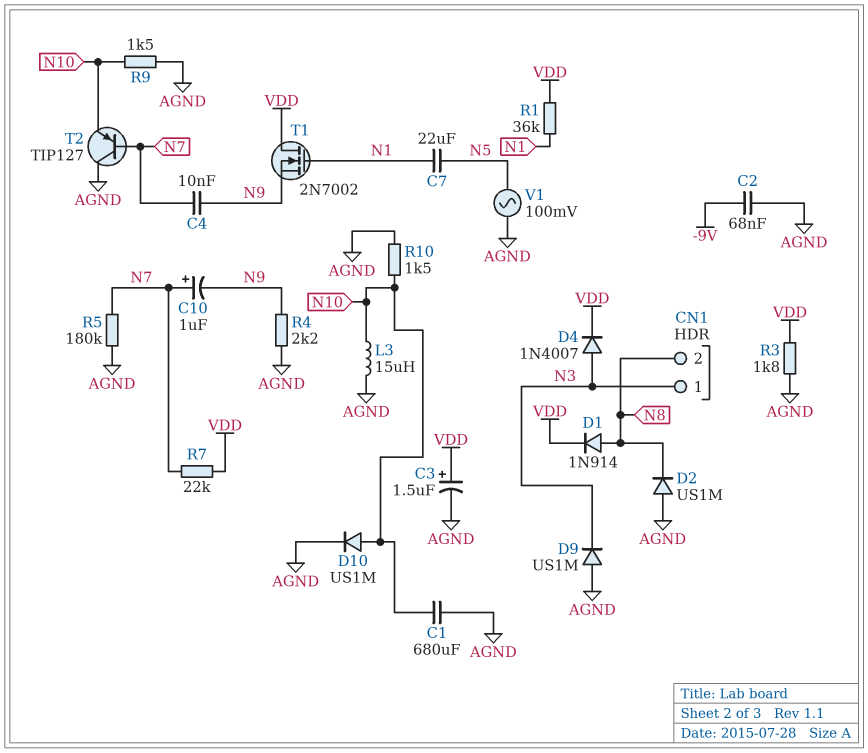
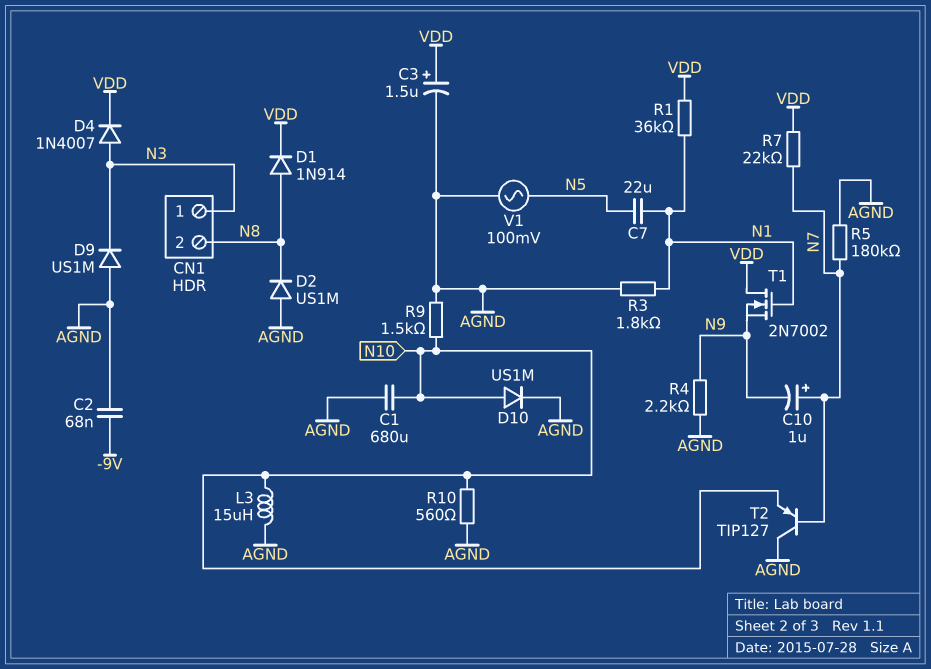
C4: 10nF (N7, N9) -> none
R3: 1.8k (AGND, VDD) -> 1.8k (AGND, N1)
R10: 1.5k (AGND, N10) -> 560 (AGND, N10)

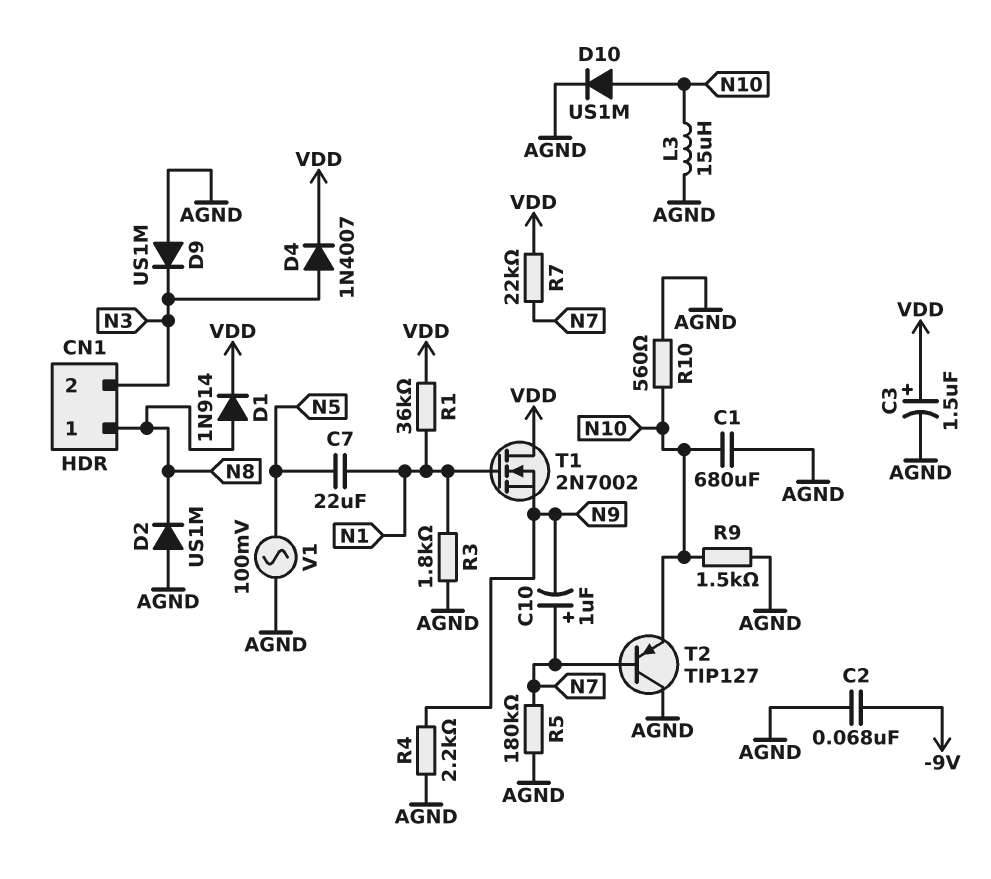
CN1 pin 1: N3 -> N8
CN1 pin 2: N8 -> N3

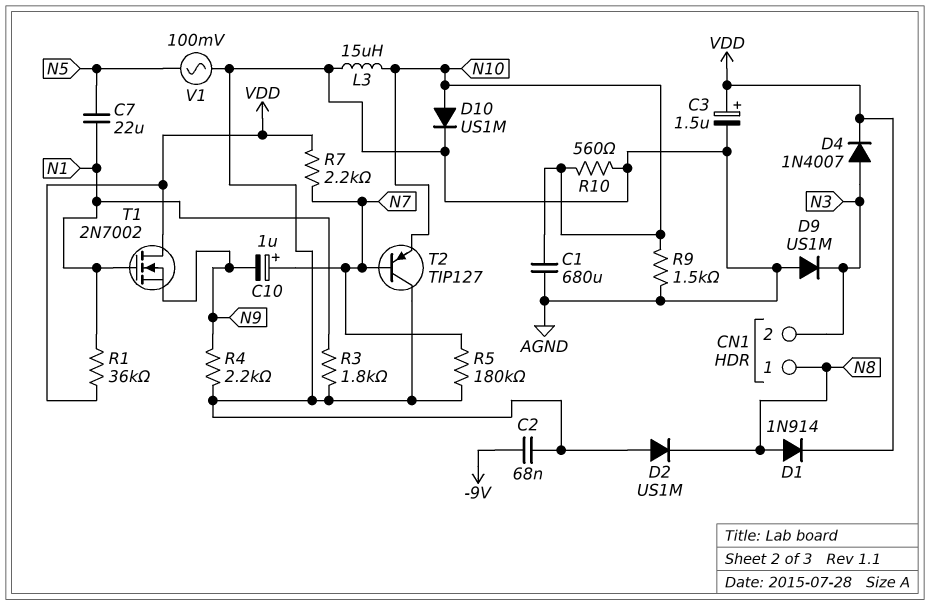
R7: 22k (N7, VDD) -> 2.2k (N7, VDD)

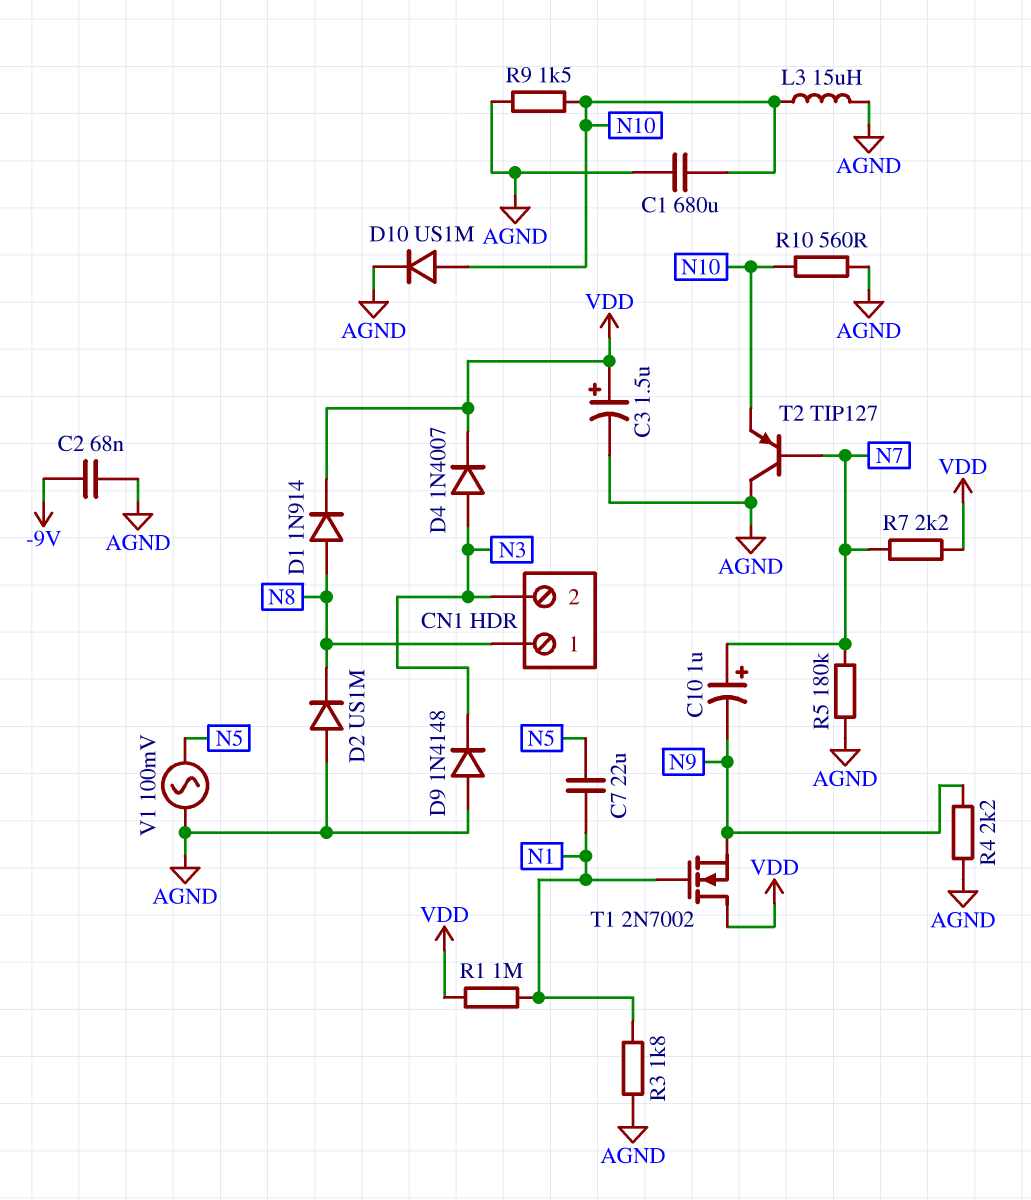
D9: diode US1M (A AGND, K N3) -> diode 1N4148 (A AGND, K N3)
R1: 36k (N1, VDD) -> 1M (N1, VDD)

